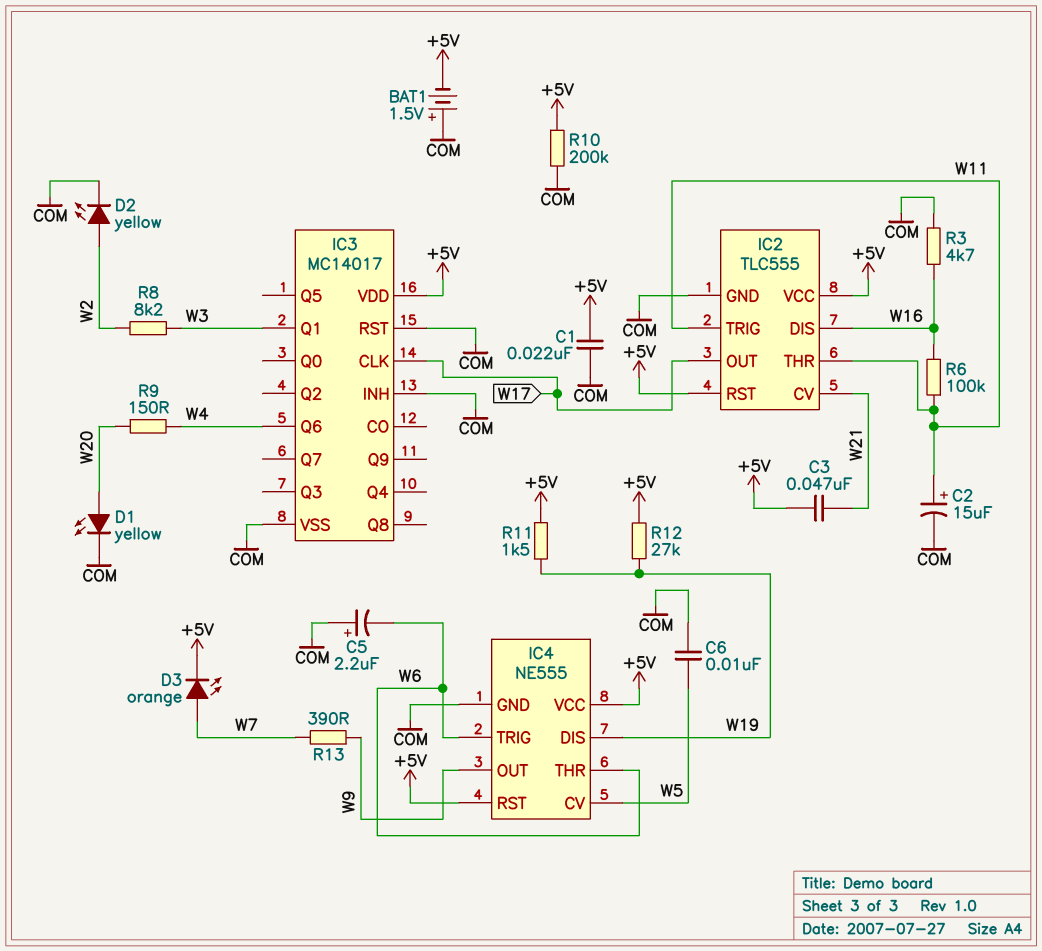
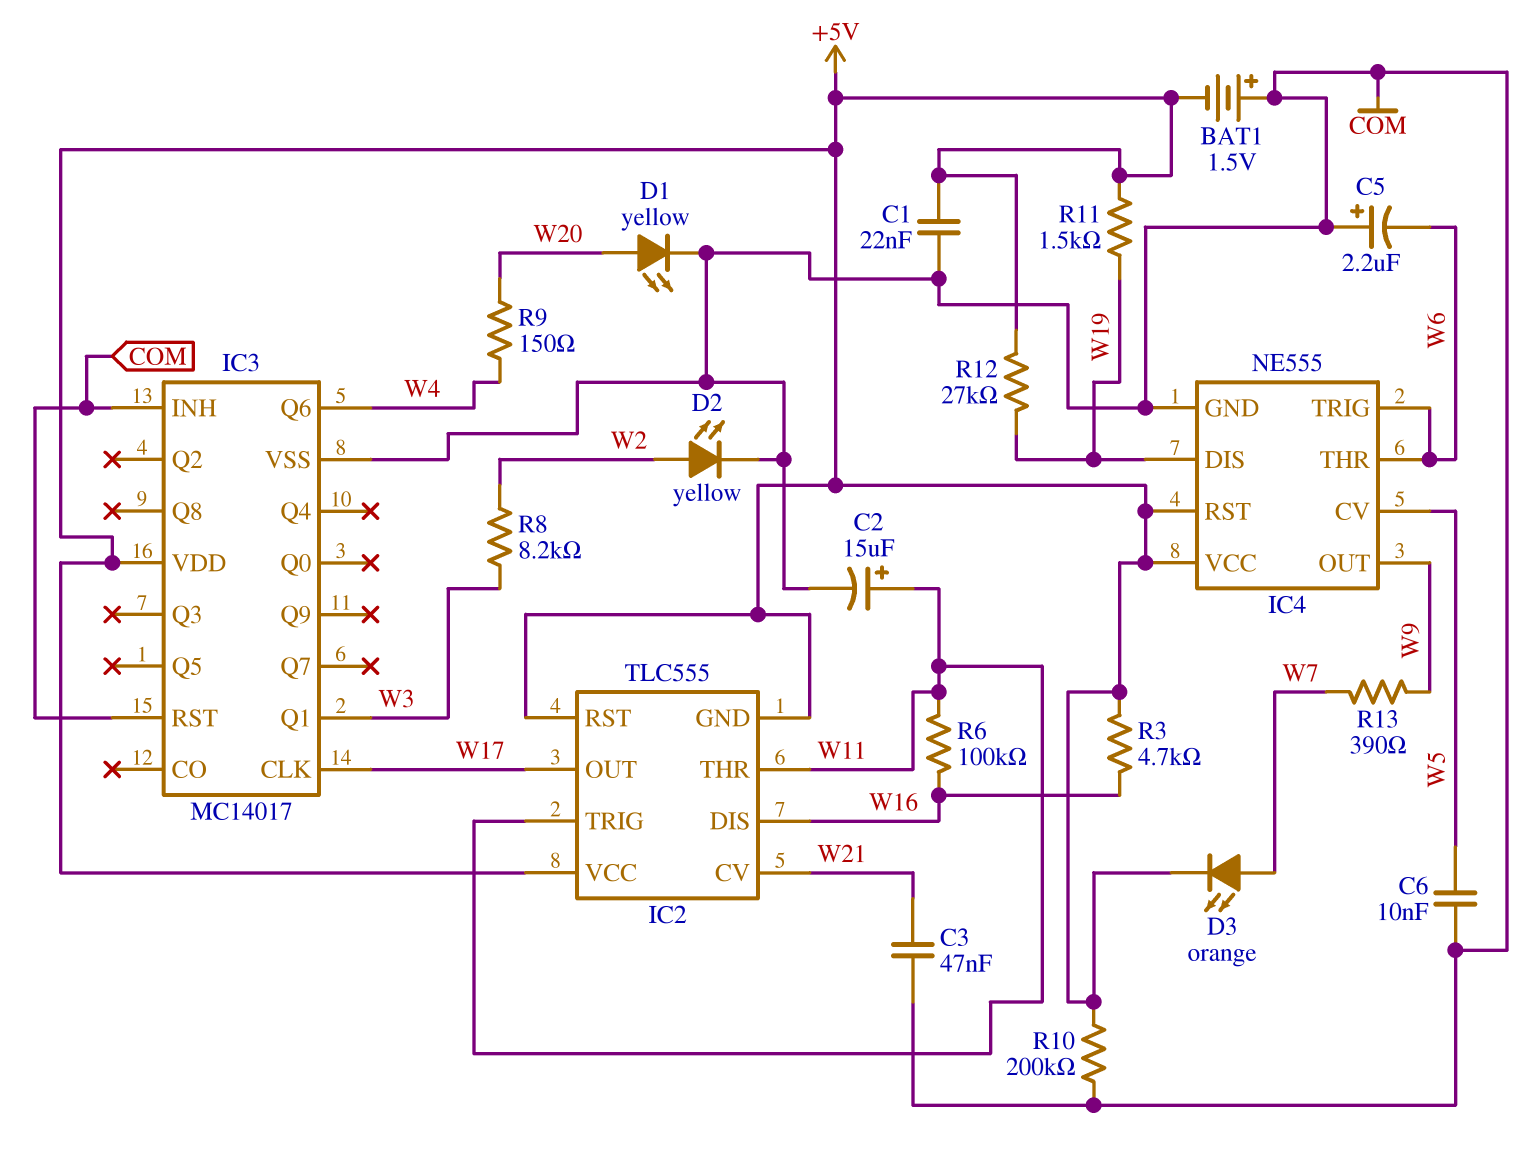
C3: 47nF (+5V, W21) -> 47nF (COM, W21)
IC2 pin GND: COM -> +5V
R3: 4.7k (COM, W16) -> 4.7k (+5V, W16)

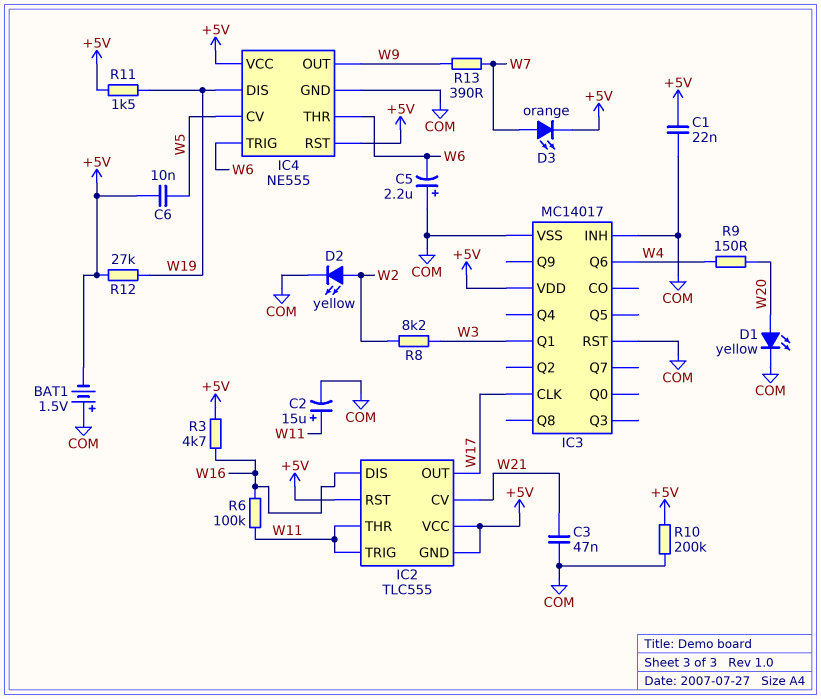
C6: 10nF (COM, W5) -> 10nF (+5V, W5)

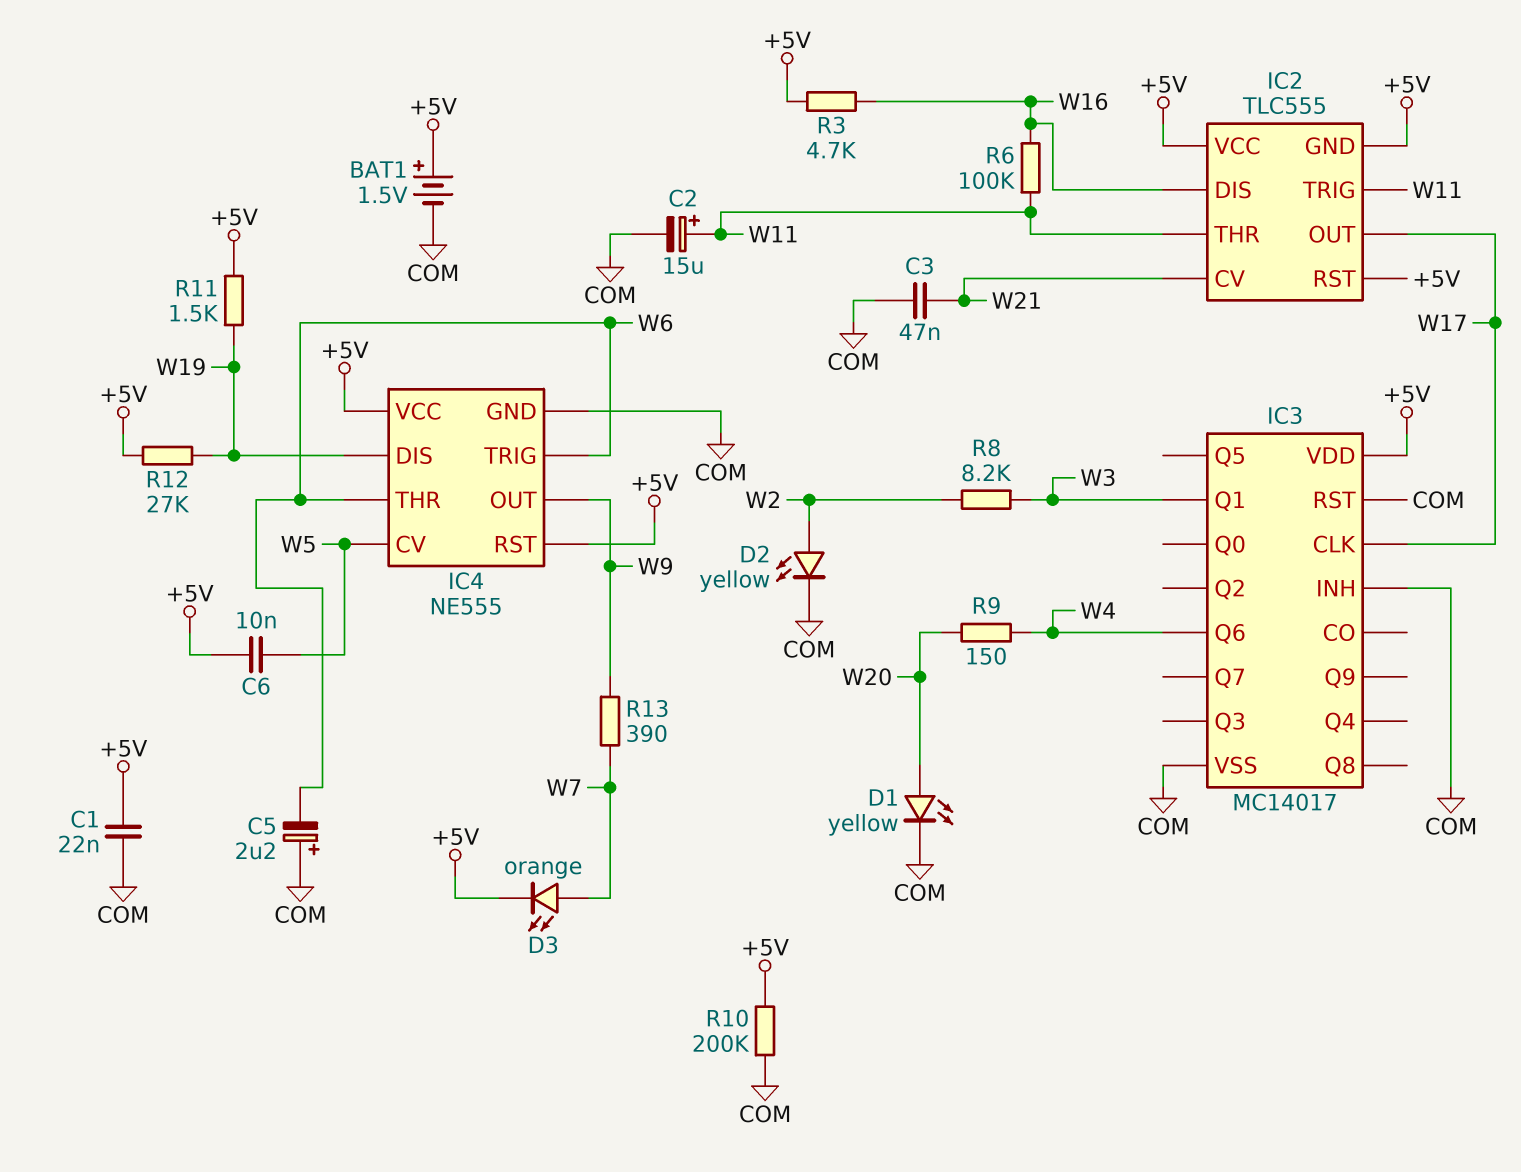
BAT1: 1.5V (plus COM, minus +5V) -> 1.5V (plus +5V, minus COM)

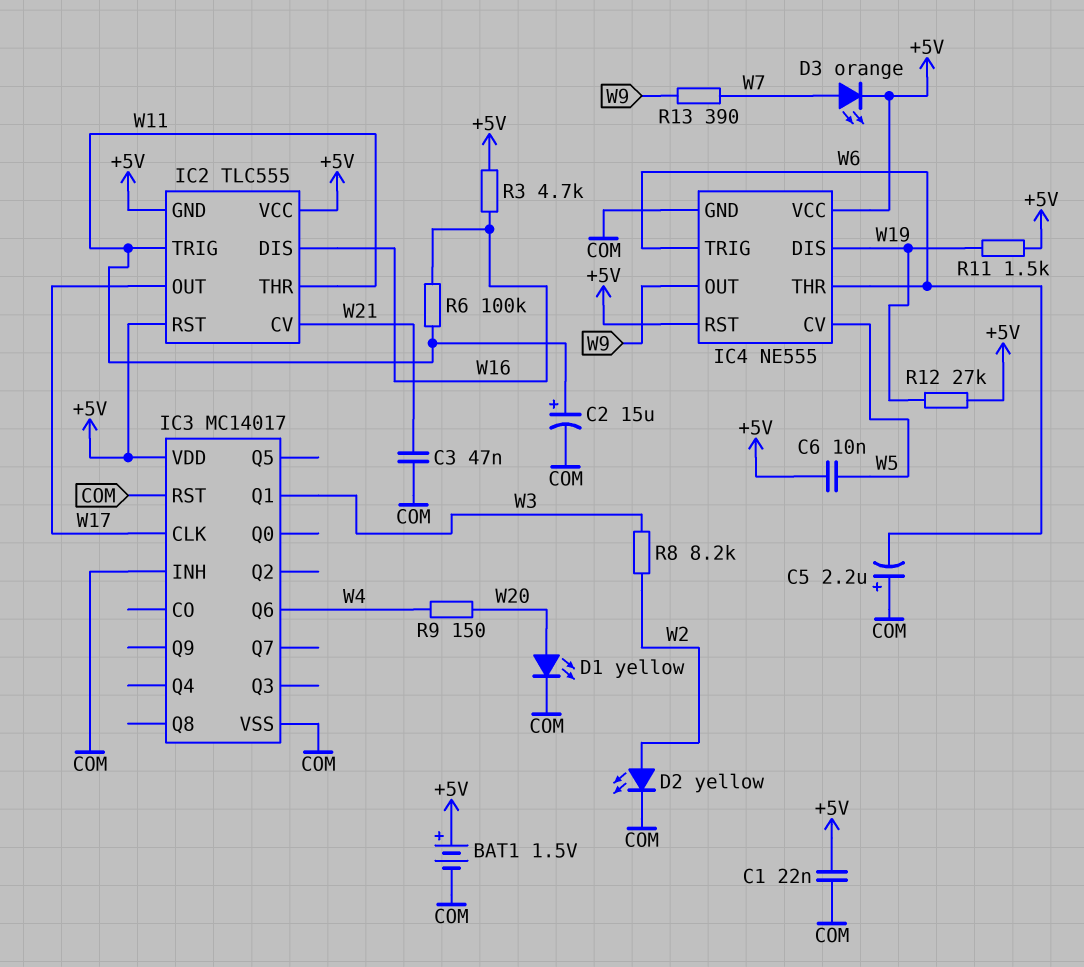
R10: 200k (+5V, COM) -> none

